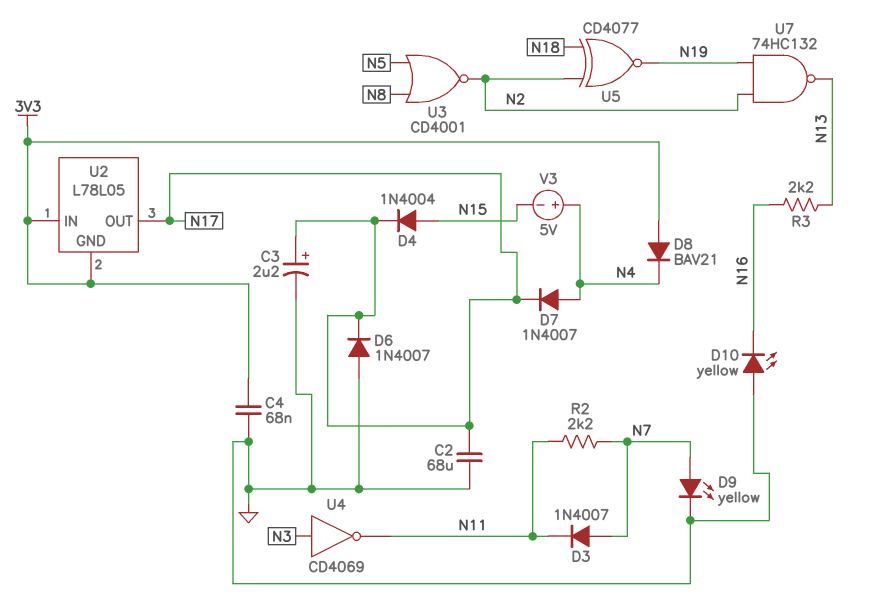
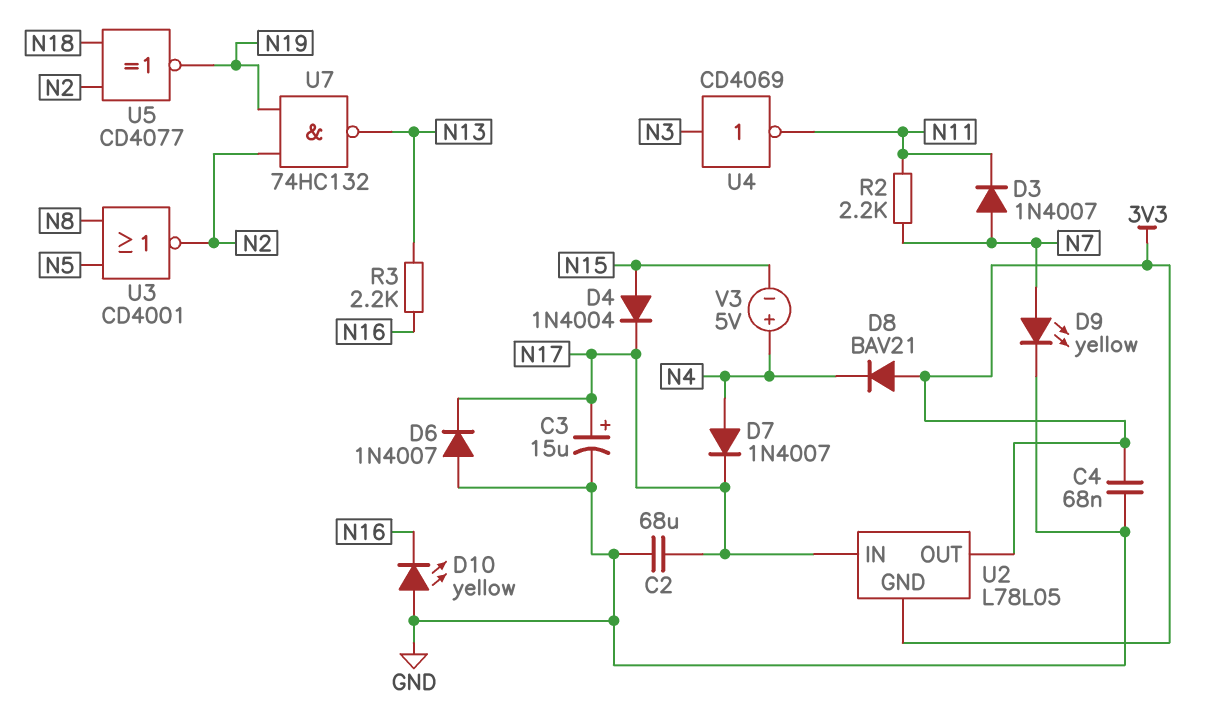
C3: 2.2uF (plus N17, minus GND) -> 15uF (plus N17, minus GND)
U2 pin IN: 3V3 -> N17
U2 pin OUT: N17 -> 3V3

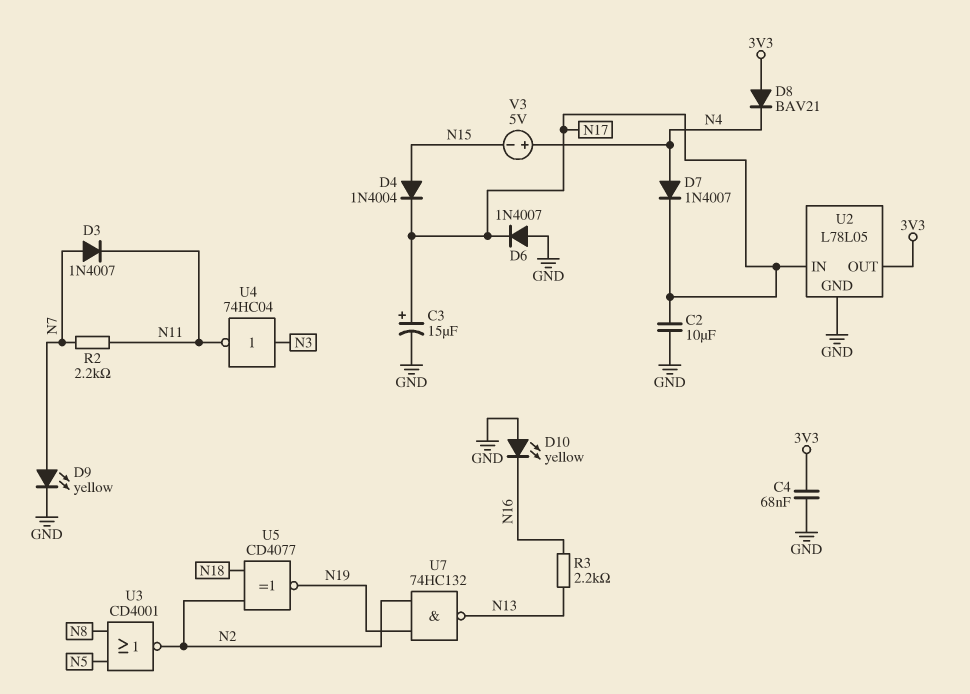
C2: 68uF (GND, N17) -> 10uF (GND, N17)
U2 pin GND: 3V3 -> GND
U4: NOT CD4069 (in N3, out N11) -> NOT 74HC04 (in N3, out N11)

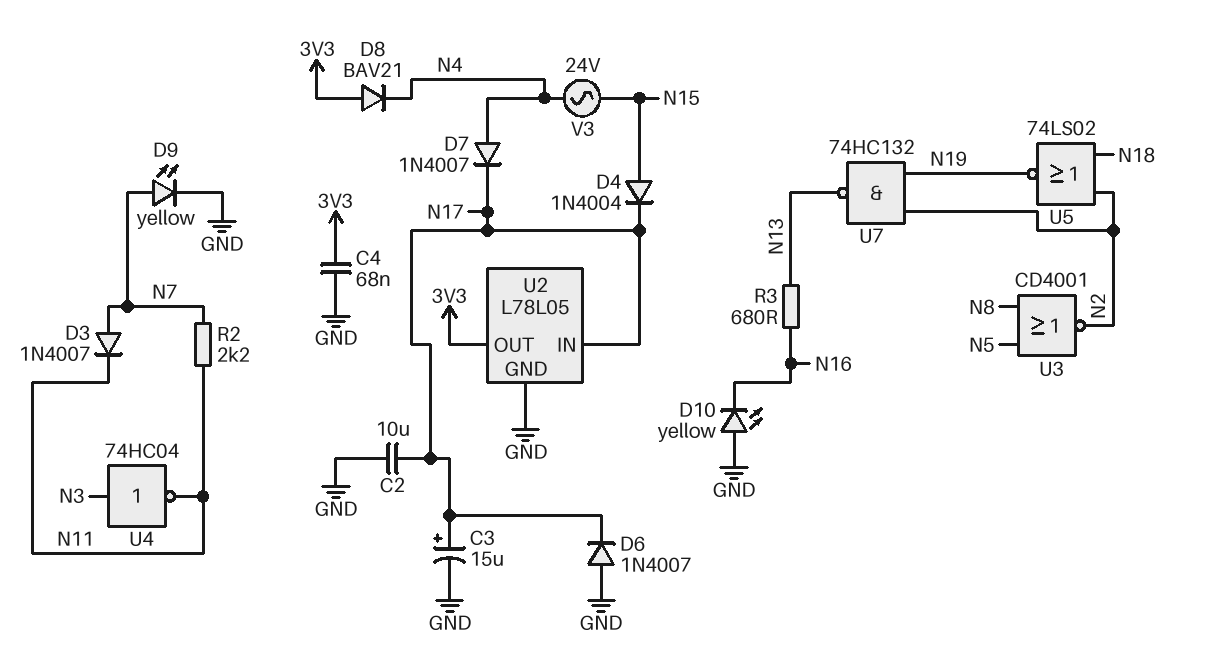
R3: 2.2k (N13, N16) -> 680 (N13, N16)
U5: XNOR CD4077 (in N2, in N18, out N19) -> NOR 74LS02 (in N2, in N18, out N19)
V3: 5V (plus N4, minus N15) -> AC 24V (N4, N15)

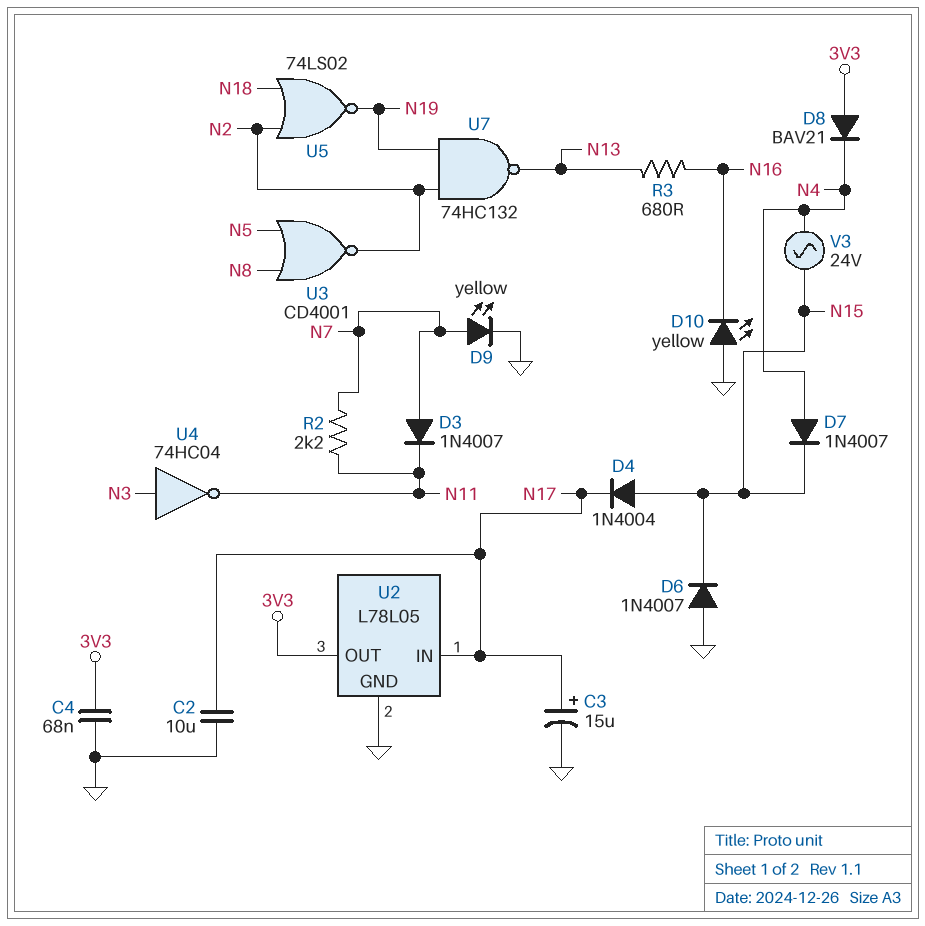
D6: diode 1N4007 (A GND, K N17) -> diode 1N4007 (A GND, K N15)
D7: diode 1N4007 (A N4, K N17) -> diode 1N4007 (A N4, K N15)

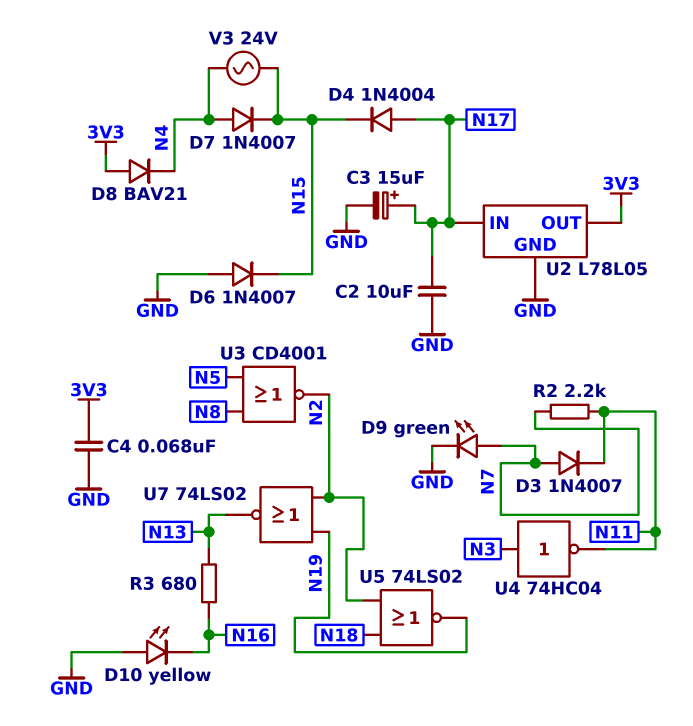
D4: diode 1N4004 (A N15, K N17) -> diode 1N4004 (A N17, K N15)
D9: LED yellow (A N7, K GND) -> LED green (A N7, K GND)
U7: NAND 74HC132 (in N2, in N19, out N13) -> NOR 74LS02 (in N2, in N19, out N13)

